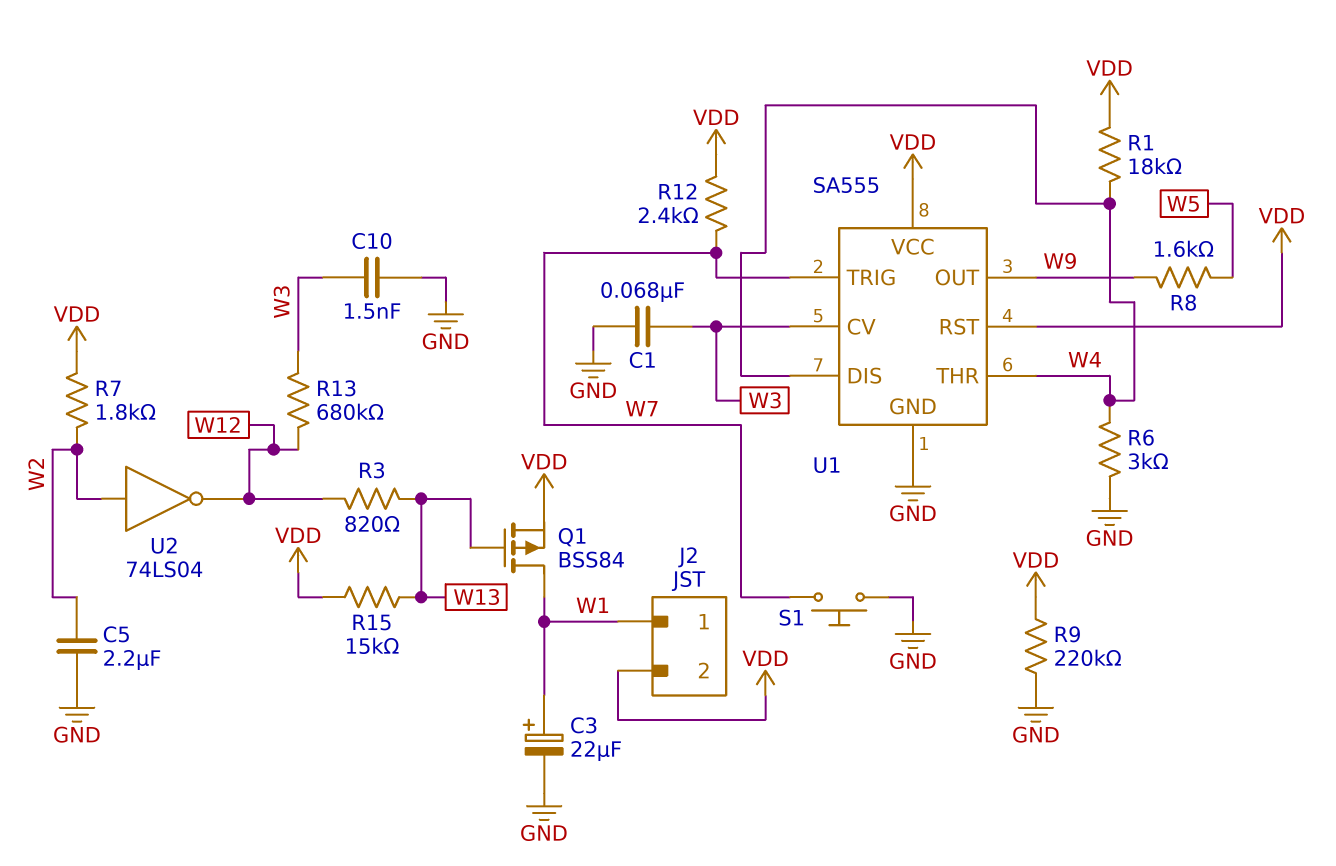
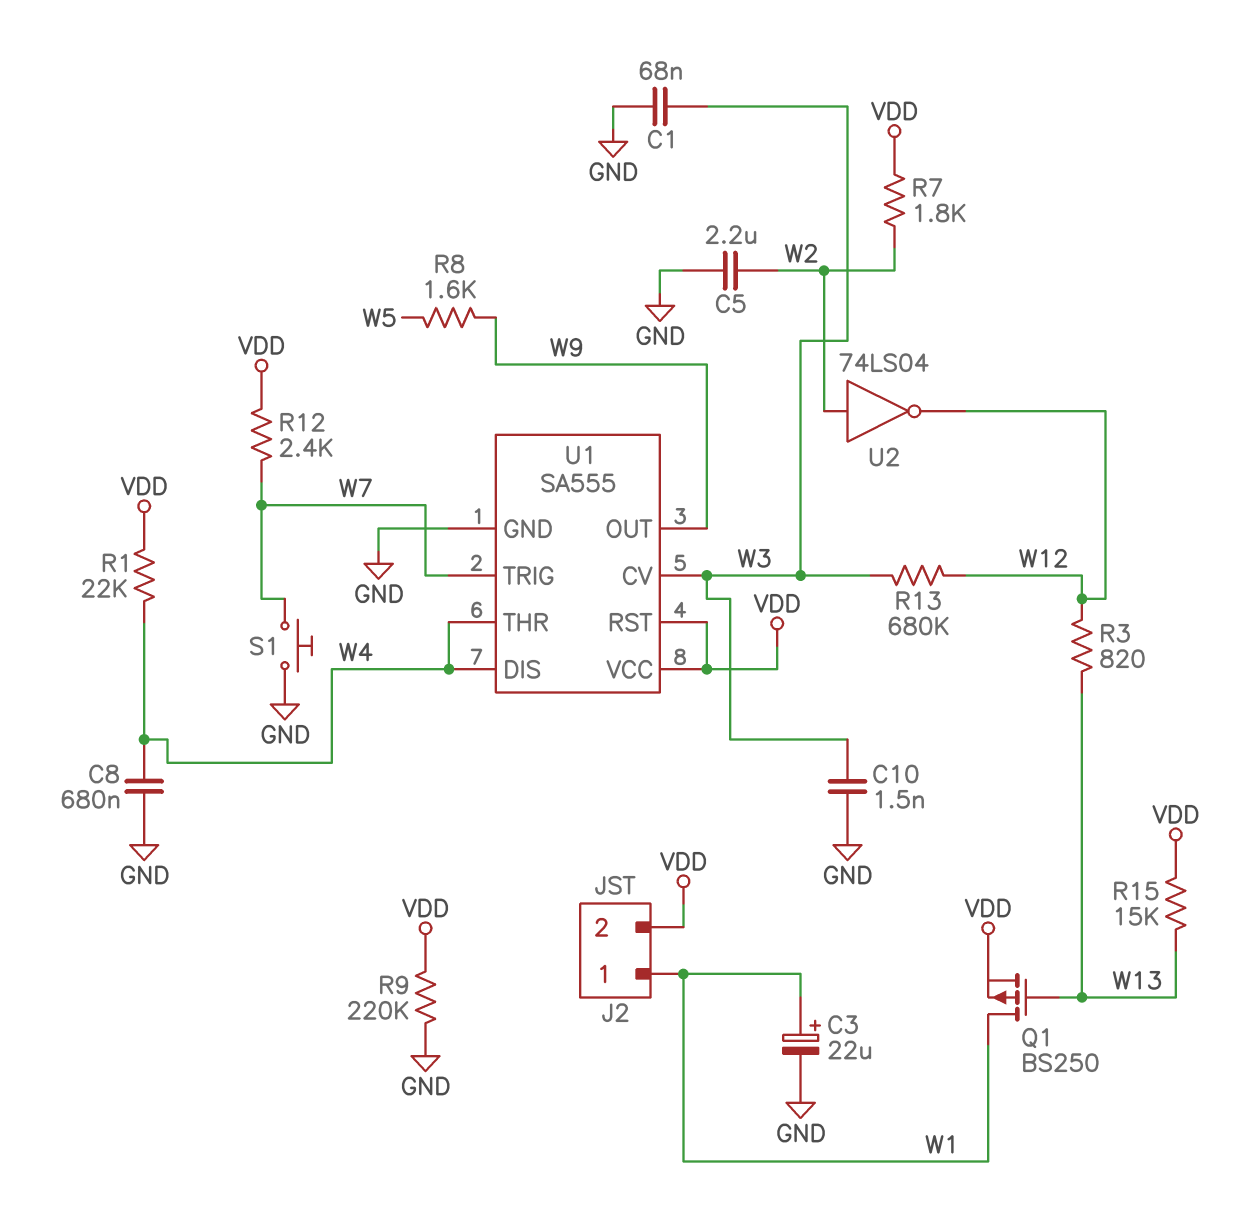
C8: none -> 680nF (GND, W4)
Q1: PMOS BSS84 (G W13, D W1, S VDD) -> PMOS BS250 (G W13, D W1, S VDD)
R1: 18k (VDD, W4) -> 22k (VDD, W4)
R6: 3k (GND, W4) -> none

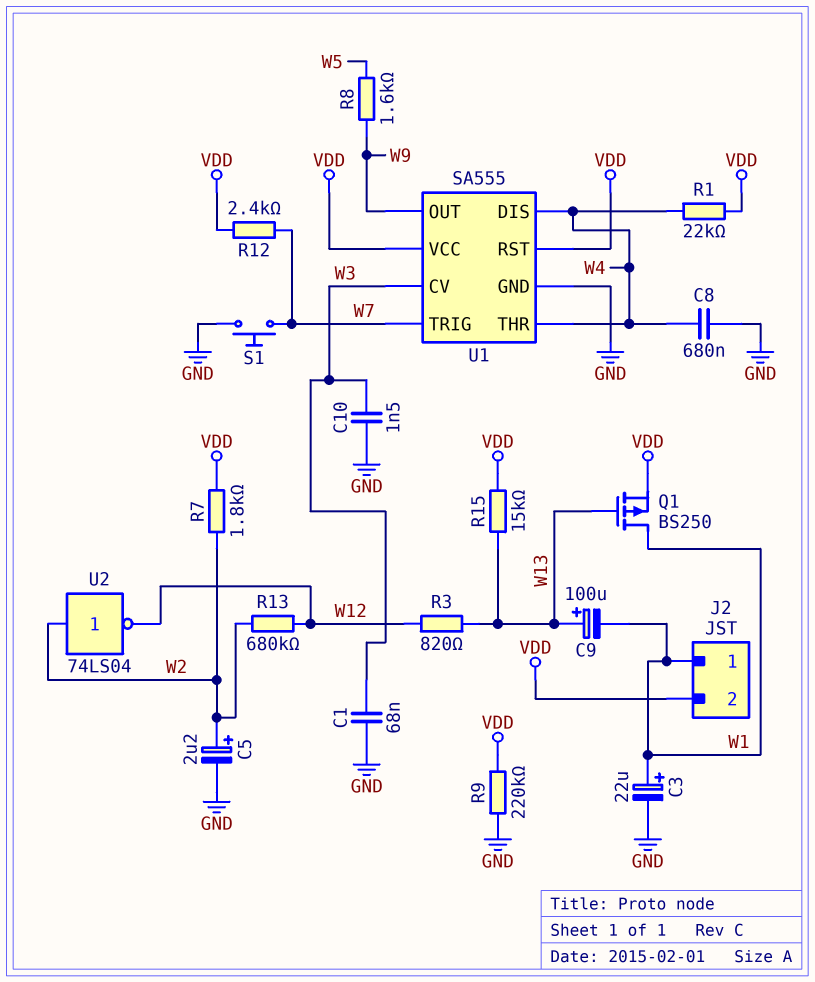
C5: 2.2uF (GND, W2) -> 2.2uF (plus W2, minus GND)
C9: none -> 100uF (plus W13, minus W1)
R13: 680k (W3, W12) -> 680k (W2, W12)

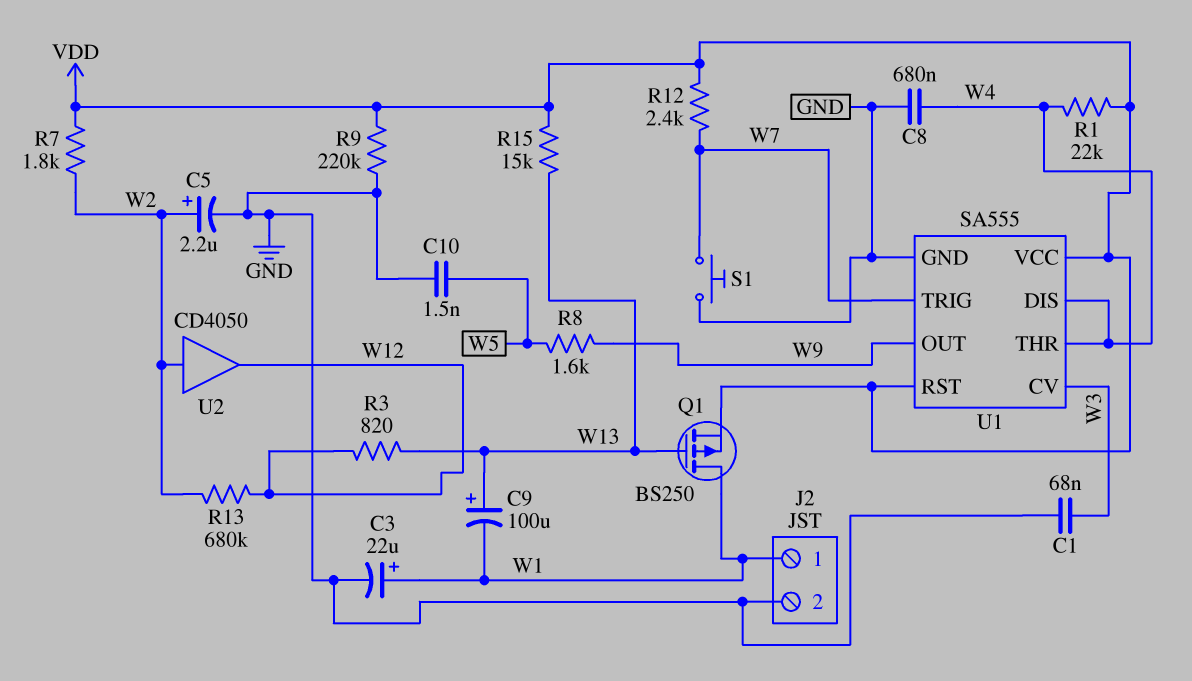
C10: 1.5nF (GND, W3) -> 1.5nF (GND, W5)
J2 pin 2: VDD -> GND
U2: NOT 74LS04 (in W2, out W12) -> buffer CD4050 (in W2, out W12)

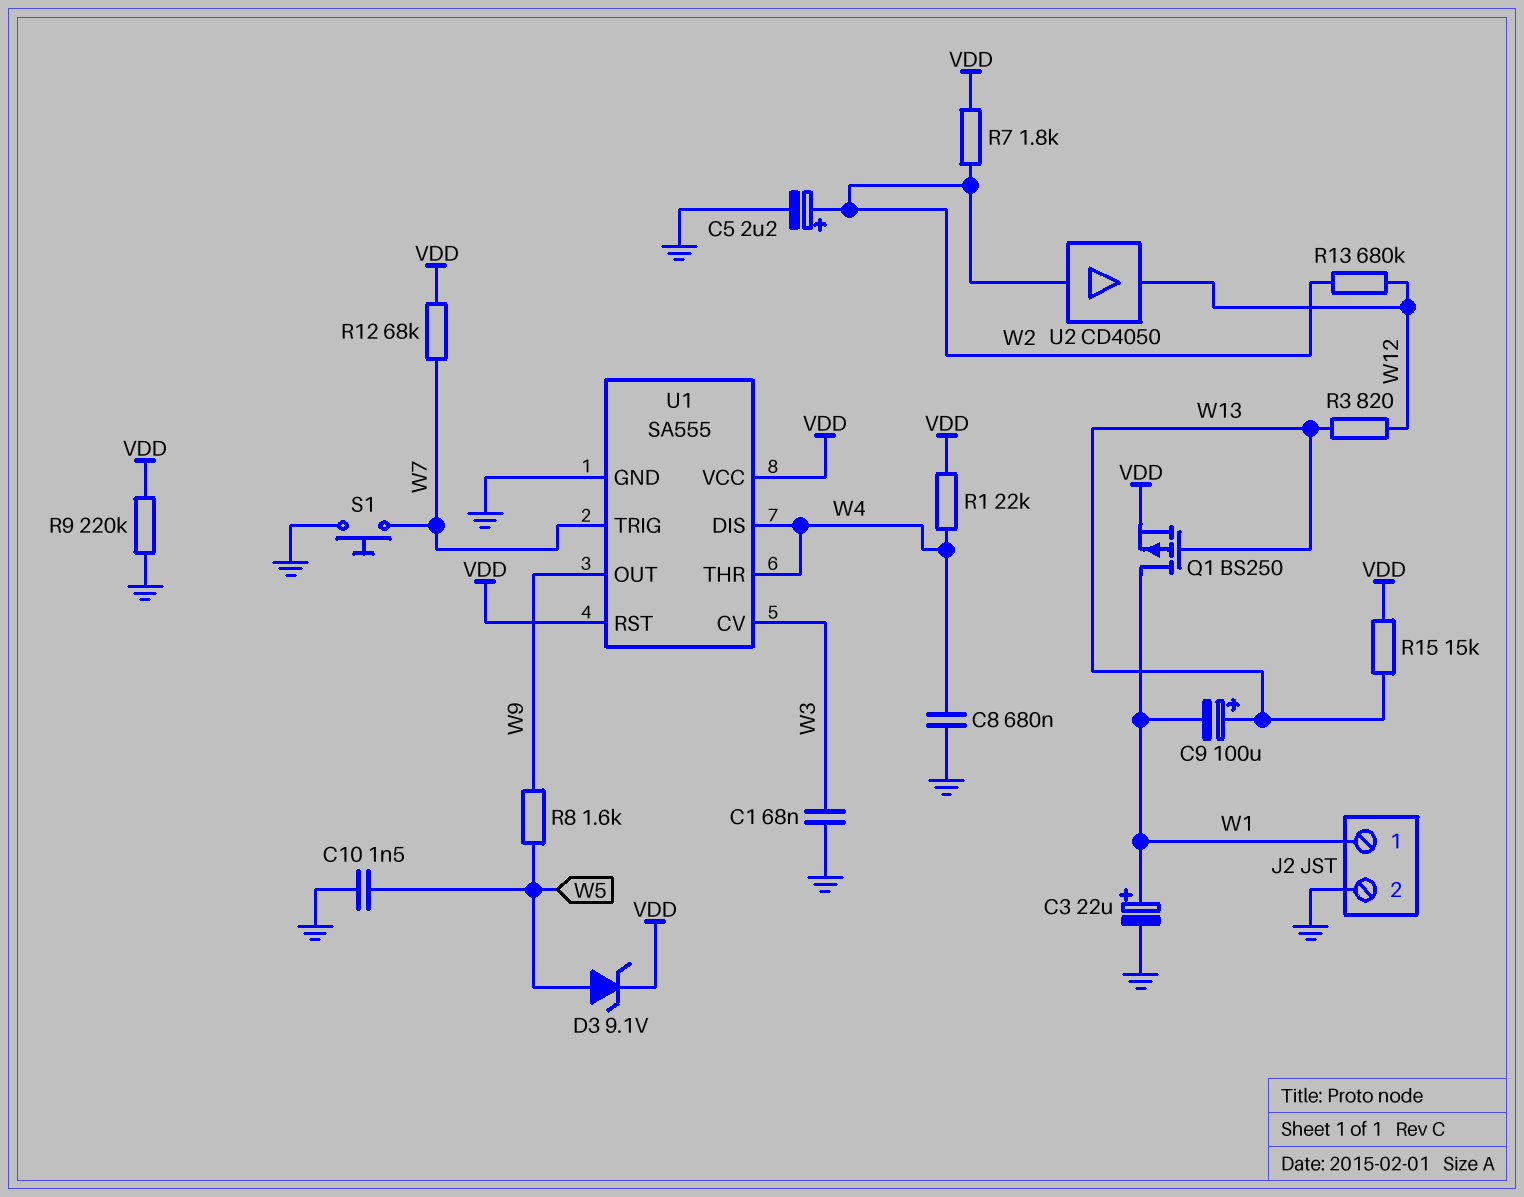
D3: none -> zener 9.1V (A W5, K VDD)
R12: 2.4k (VDD, W7) -> 68k (VDD, W7)

